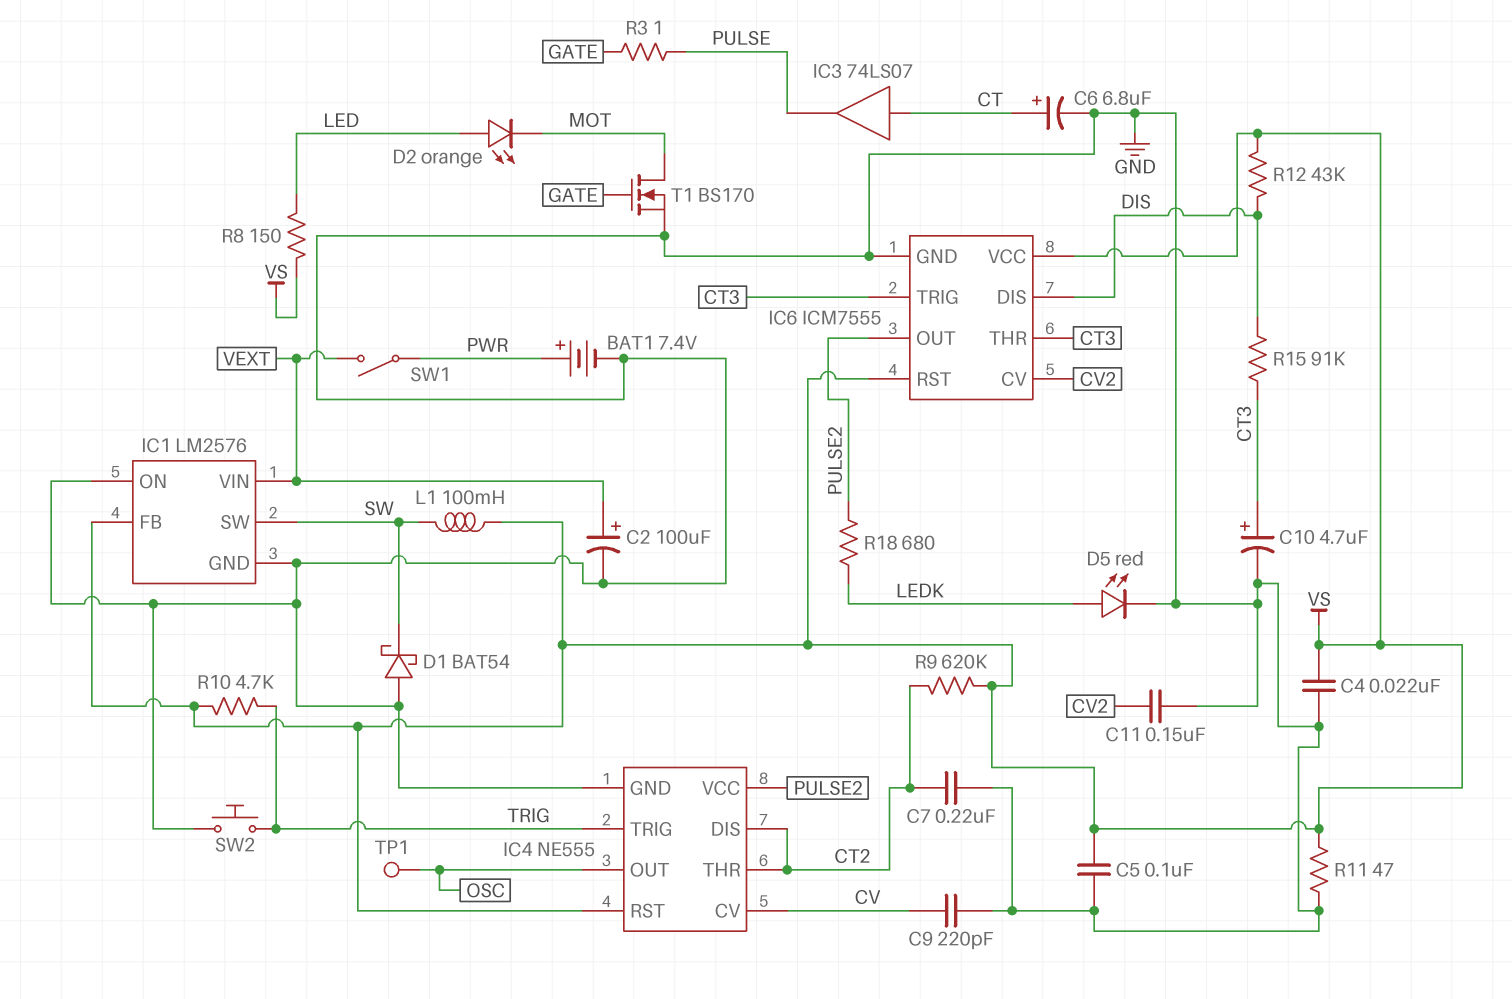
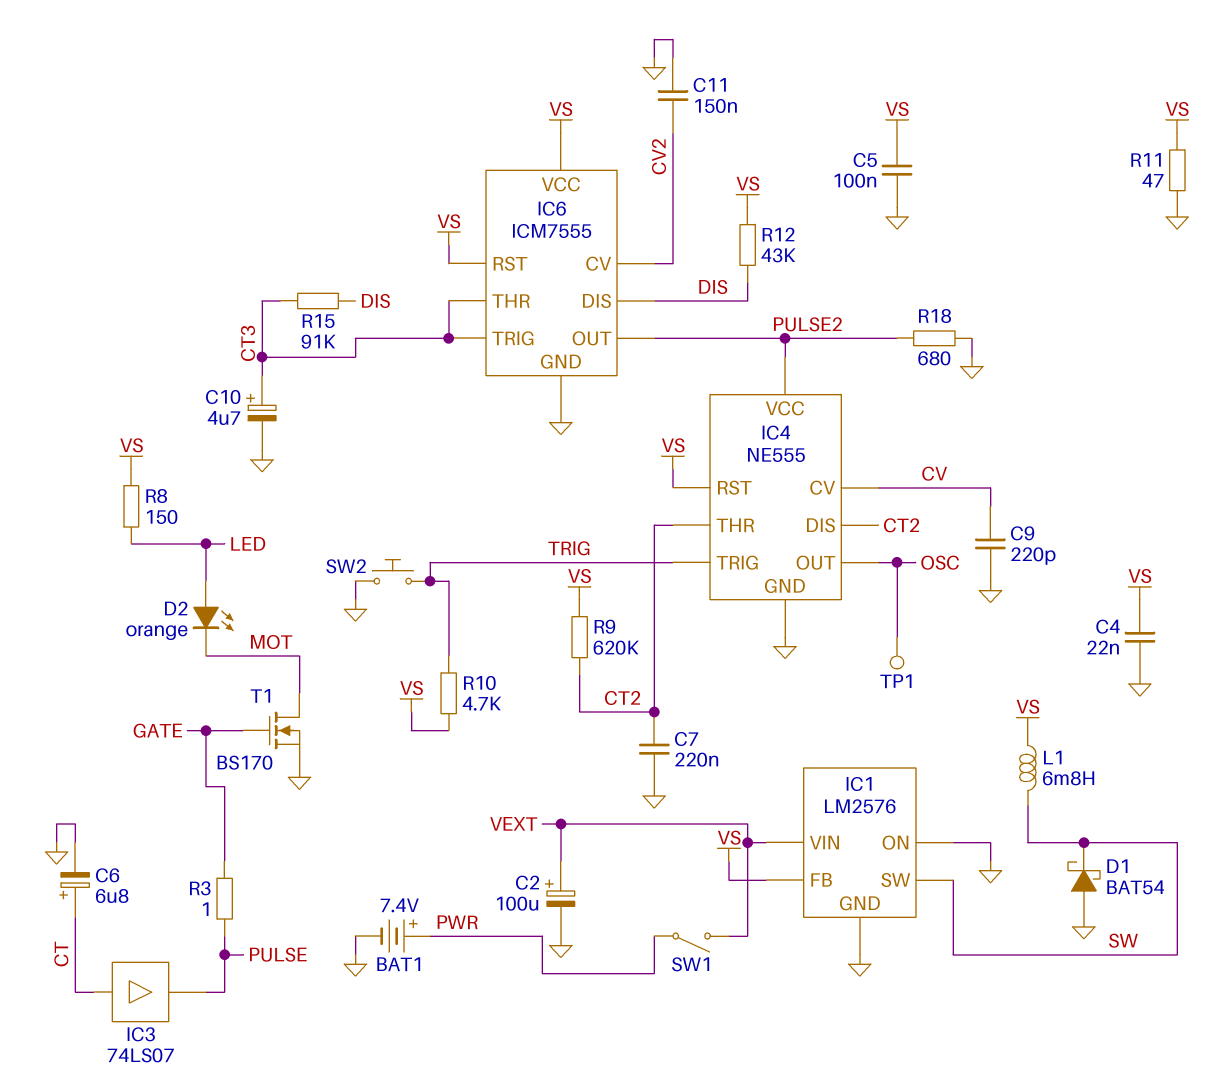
D5: LED red (A LEDK, K GND) -> none
L1: 100mH (SW, VS) -> 6.8mH (SW, VS)
R18: 680 (LEDK, PULSE2) -> 680 (GND, PULSE2)

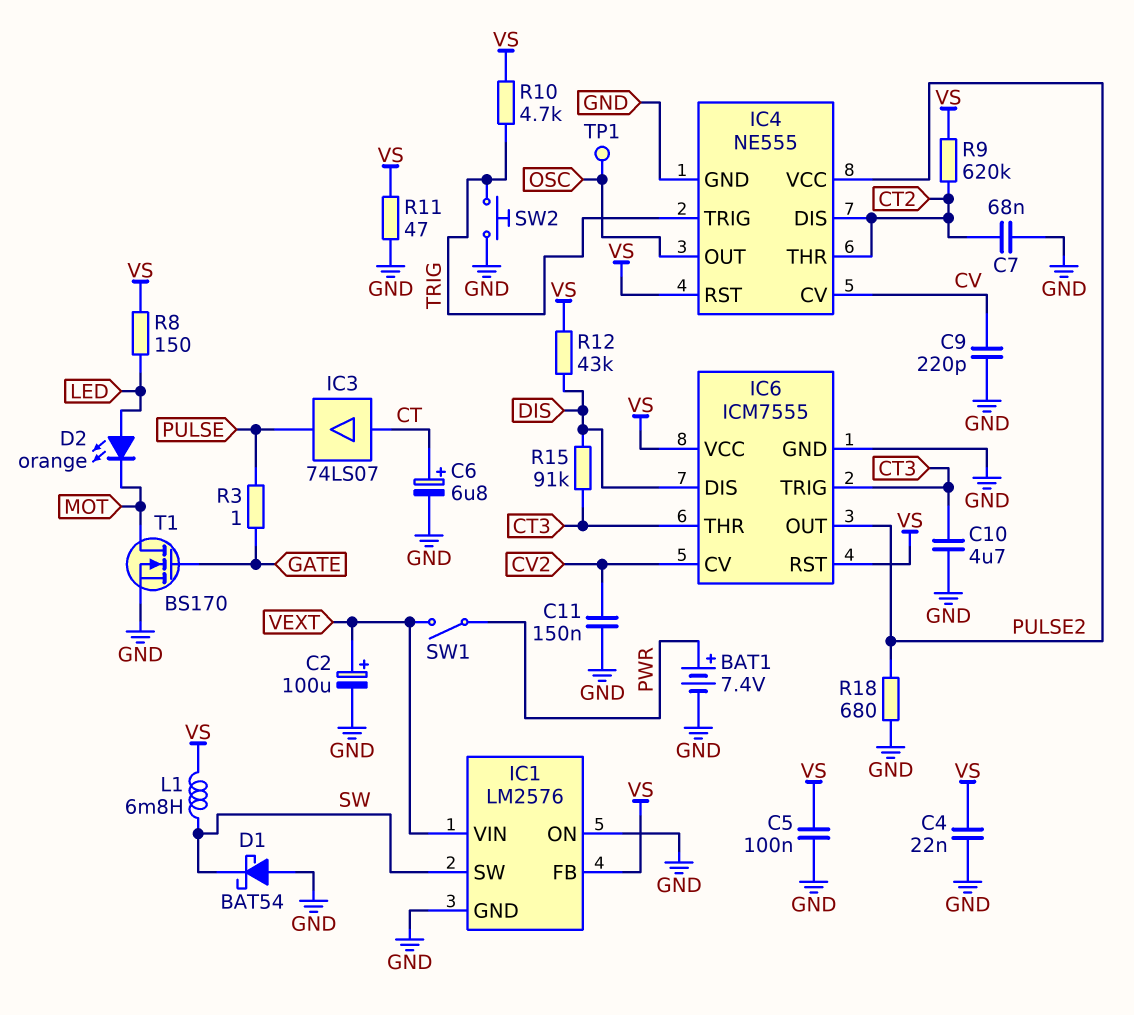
C7: 220nF (CT2, GND) -> 68nF (CT2, GND)
C10: 4.7uF (plus CT3, minus GND) -> 4.7uF (CT3, GND)

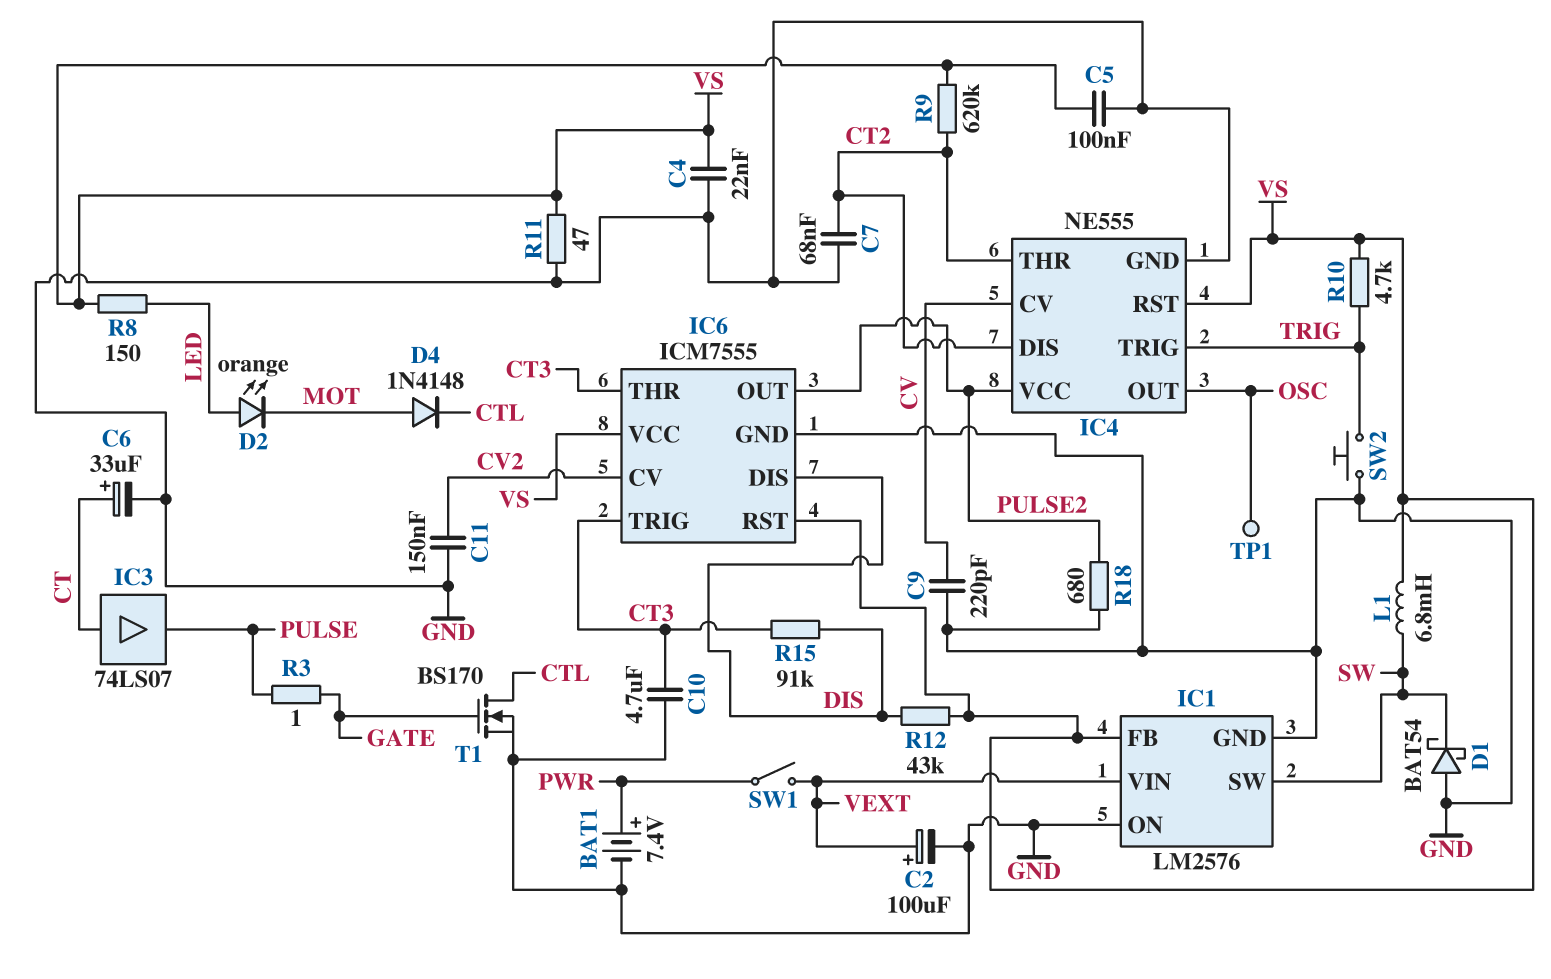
C6: 6.8uF (plus CT, minus GND) -> 33uF (plus CT, minus GND)
D4: none -> diode 1N4148 (A MOT, K CTL)
T1: NMOS BS170 (G GATE, D MOT, S GND) -> NMOS BS170 (G GATE, D CTL, S GND)

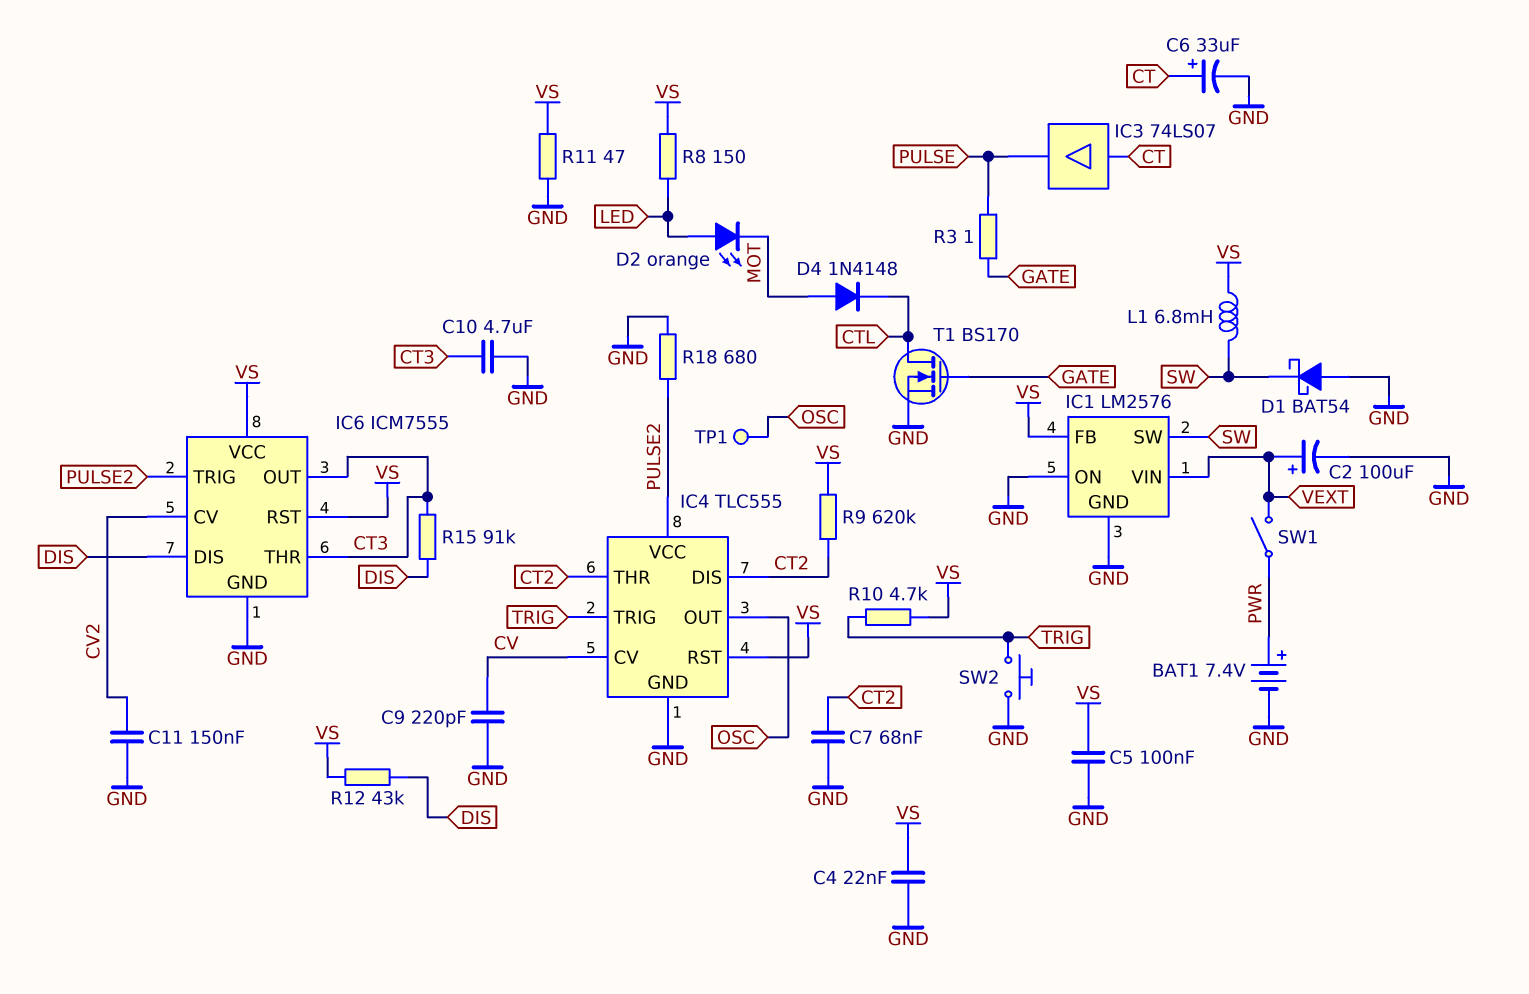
IC4: NE555 -> TLC555
IC6 pin OUT: PULSE2 -> CT3
IC6 pin TRIG: CT3 -> PULSE2

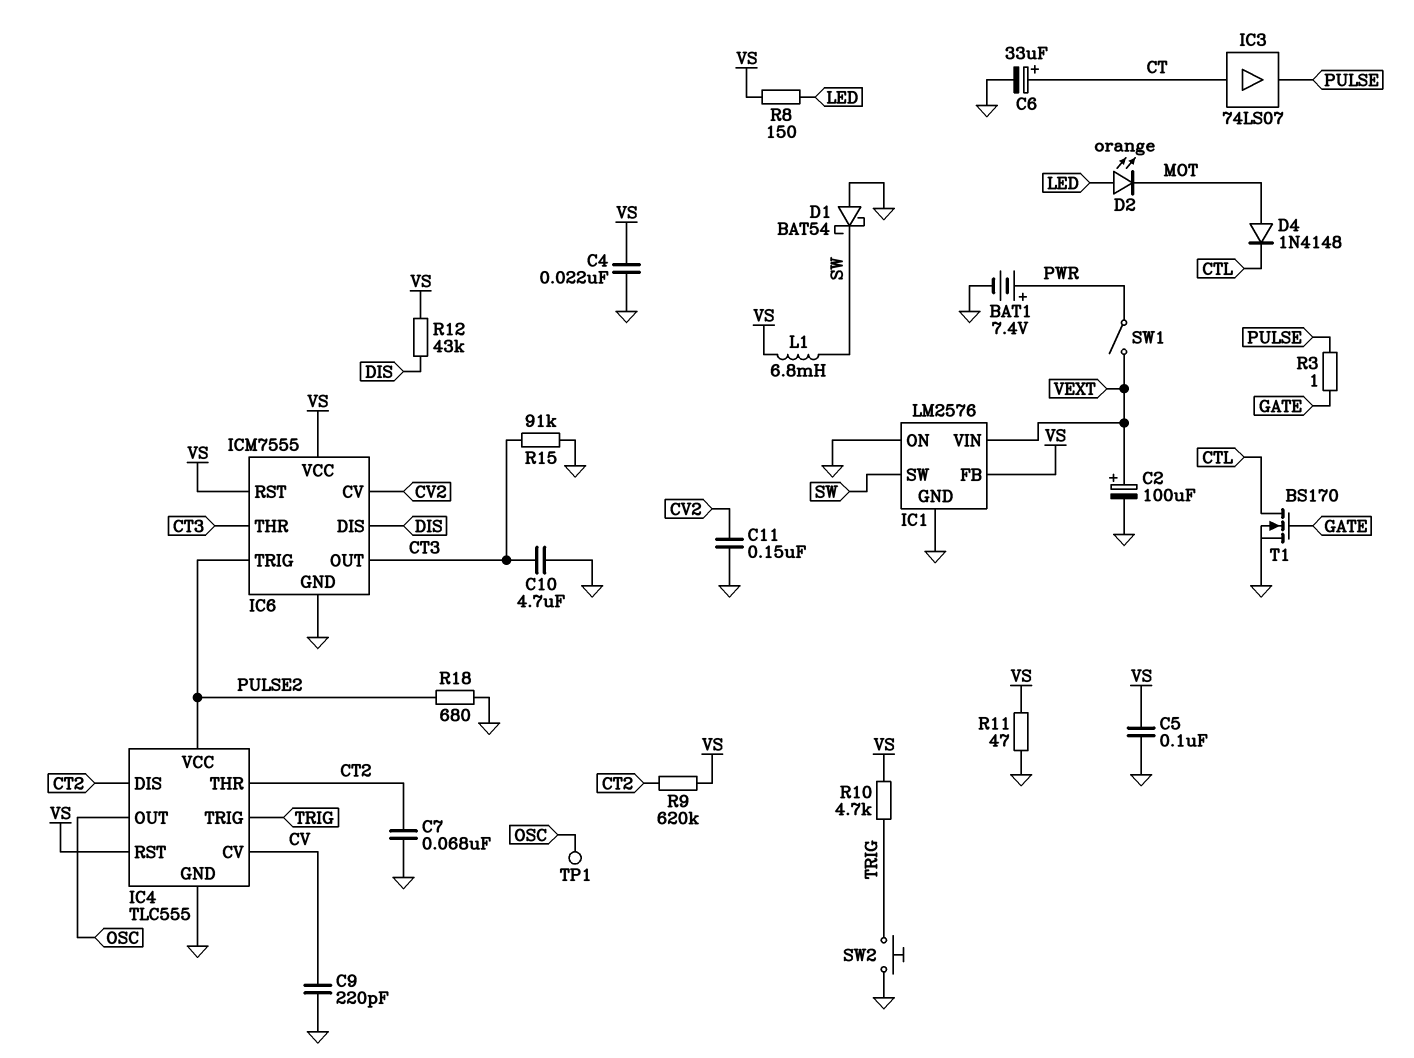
R15: 91k (CT3, DIS) -> 91k (CT3, GND)

